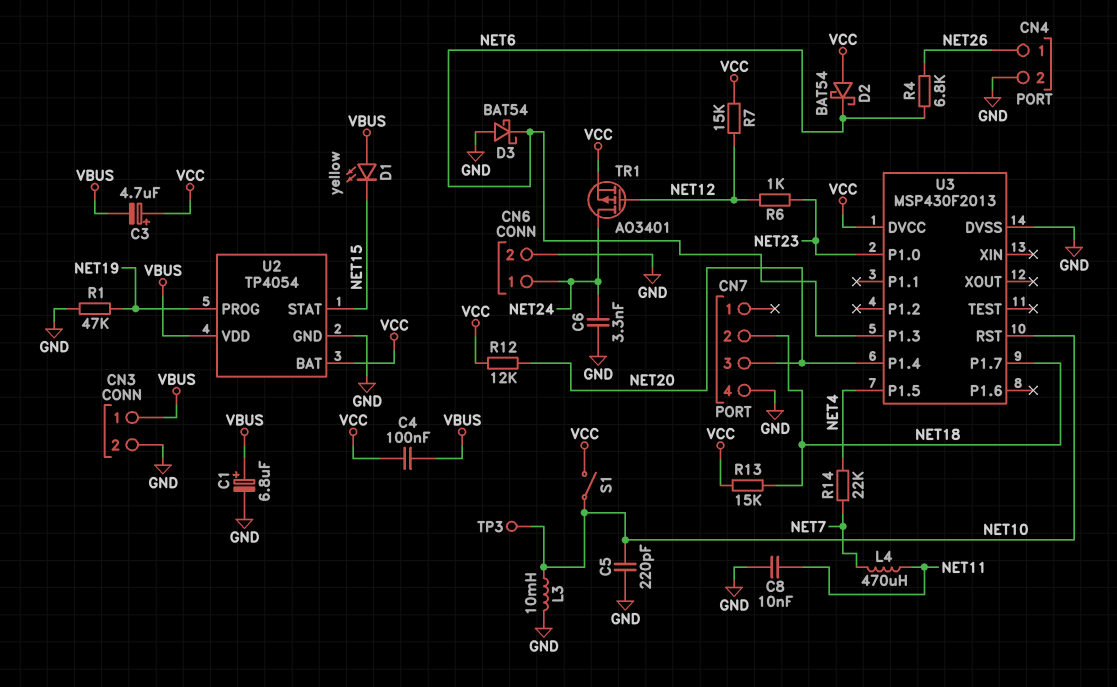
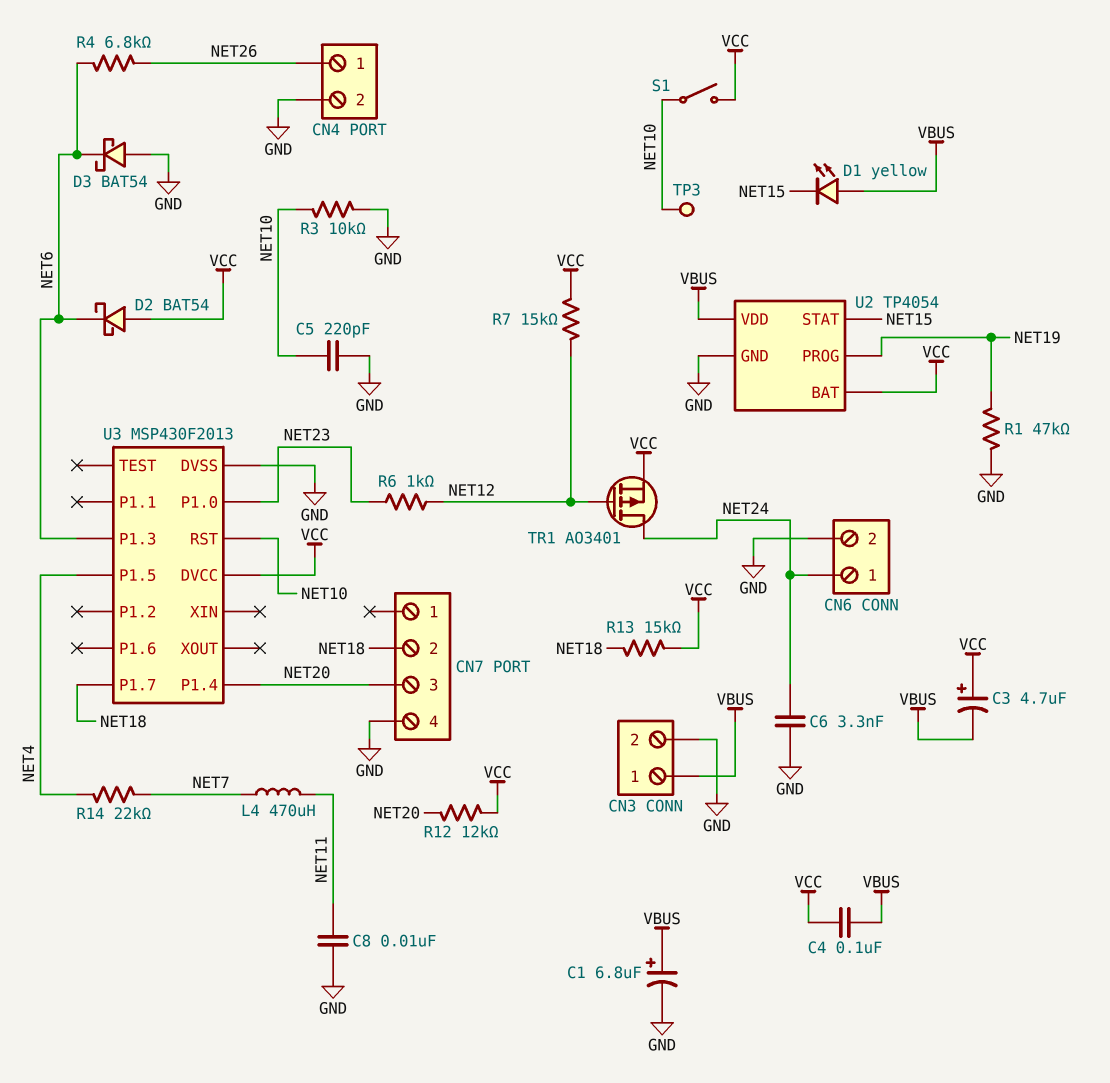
L3: 10mH (GND, NET10) -> none
R3: none -> 10k (GND, NET10)

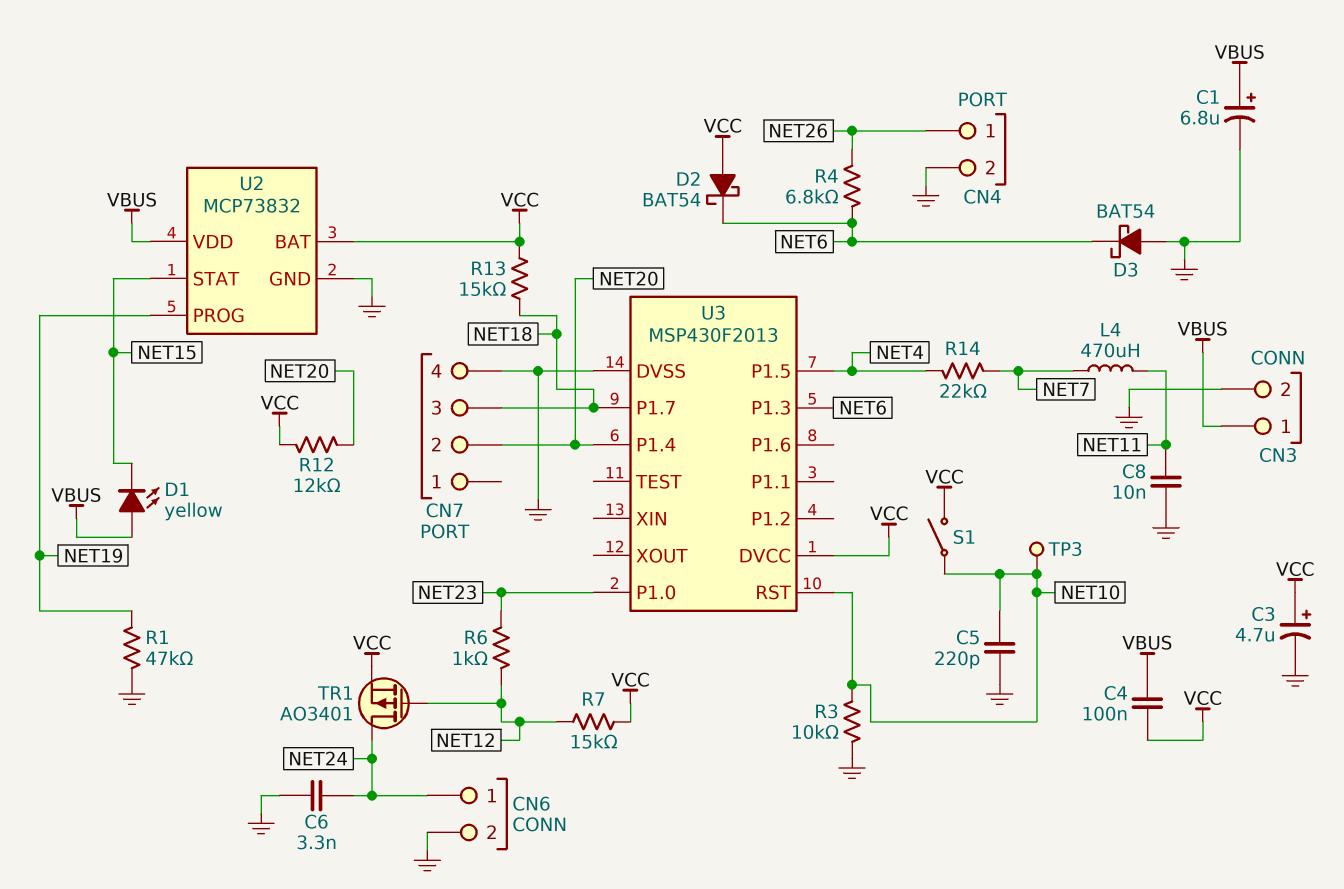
C3: 4.7uF (plus VCC, minus VBUS) -> 4.7uF (plus VCC, minus GND)
CN7 pin 2: NET18 -> NET20
CN7 pin 3: NET20 -> NET18
U2: TP4054 -> MCP73832

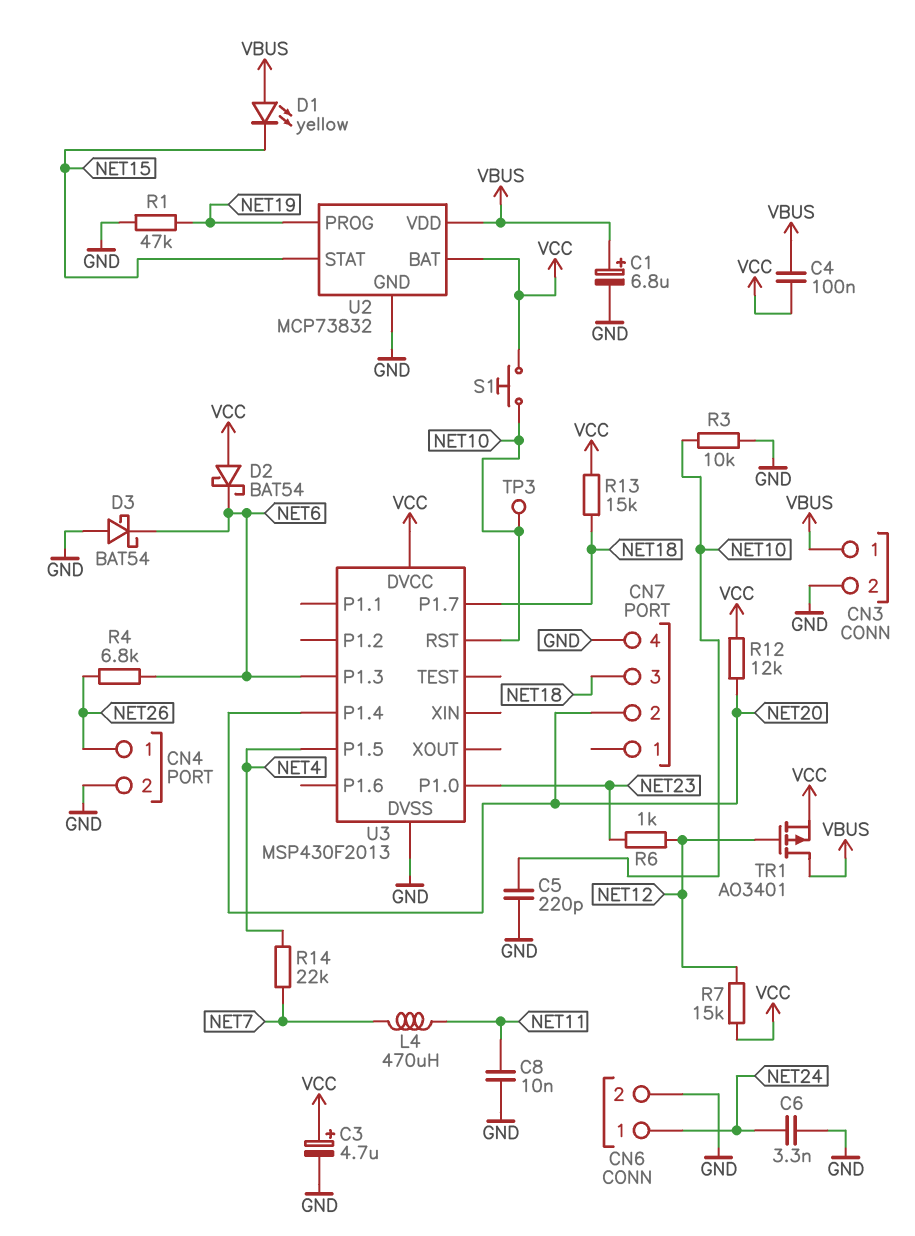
S1: switch (NET10, VCC) -> button (NET10, VCC)
TR1: PMOS AO3401 (G NET12, D NET24, S VCC) -> PMOS AO3401 (G NET12, D VBUS, S VCC)

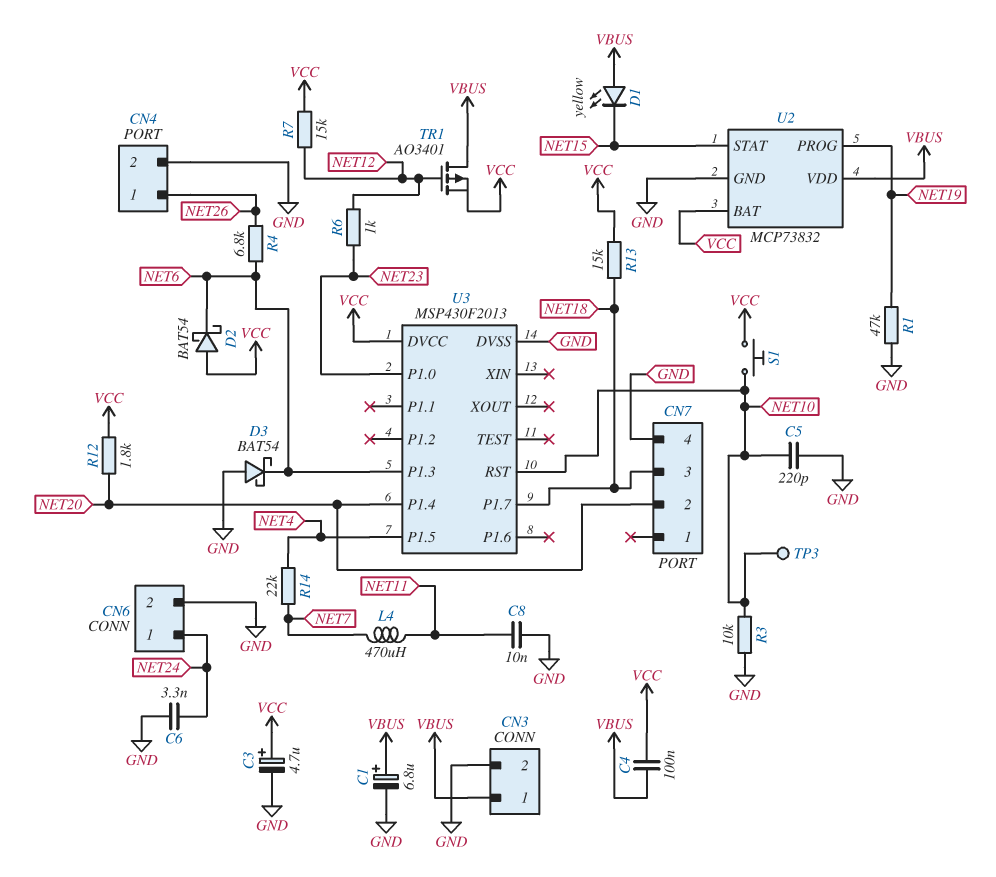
R12: 12k (NET20, VCC) -> 1.8k (NET20, VCC)

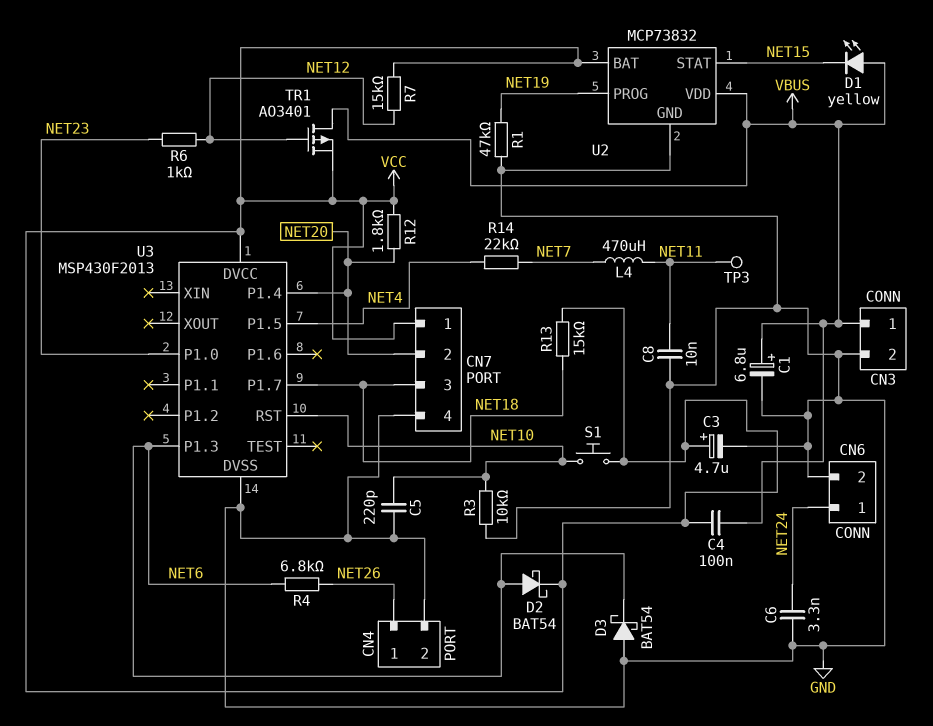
CN7 pin 1: none -> VCC
D2: schottky BAT54 (A VCC, K NET6) -> schottky BAT54 (A NET6, K VCC)
TP3: test point (NET10) -> test point (NET11)

